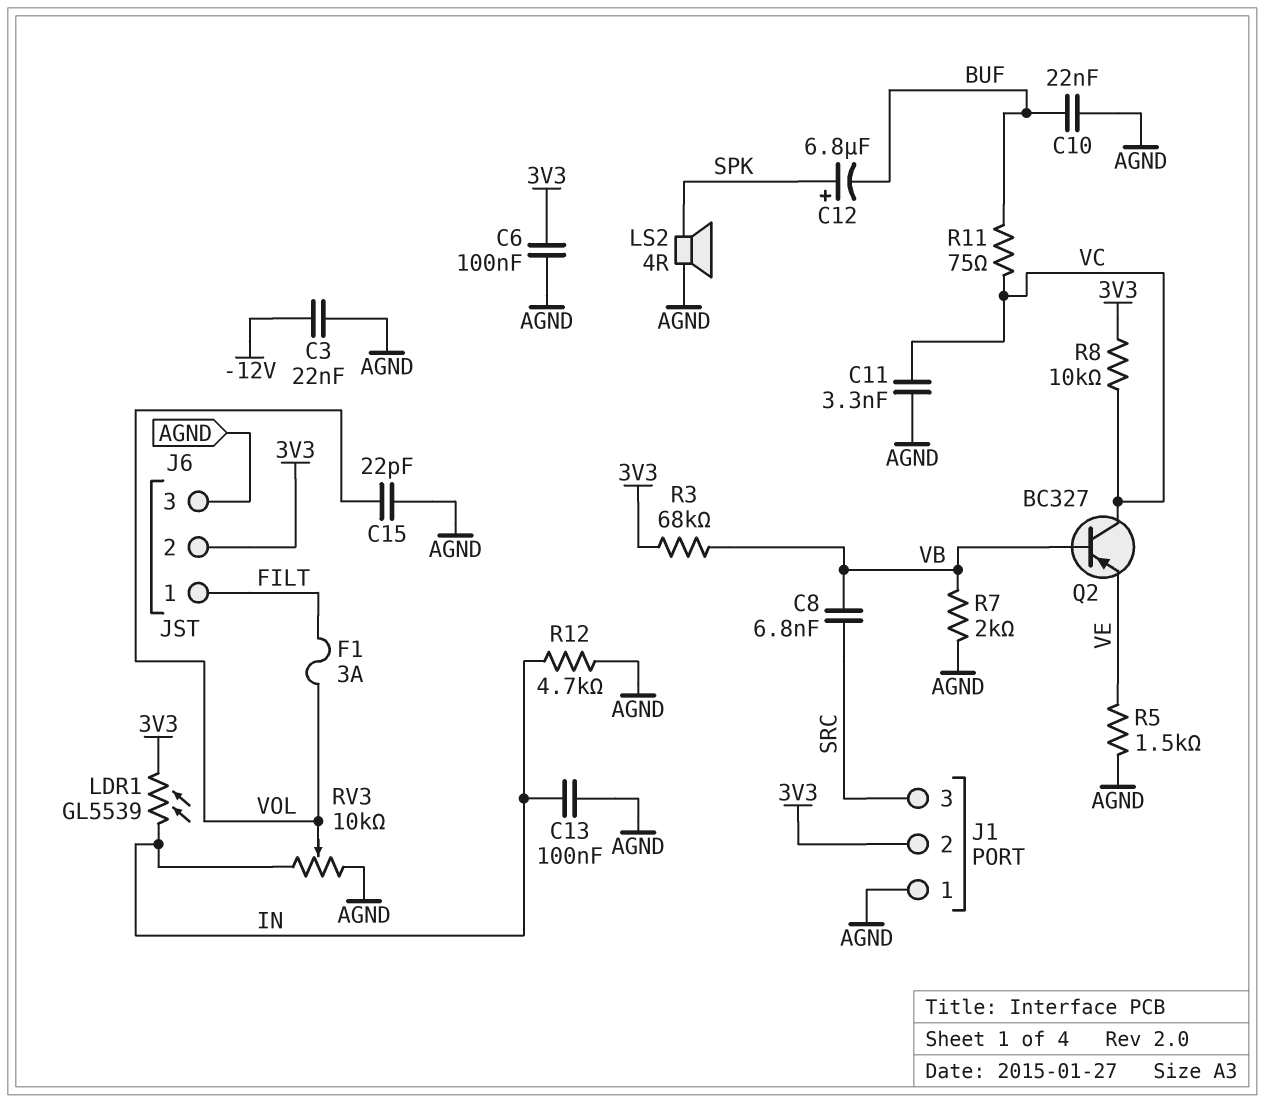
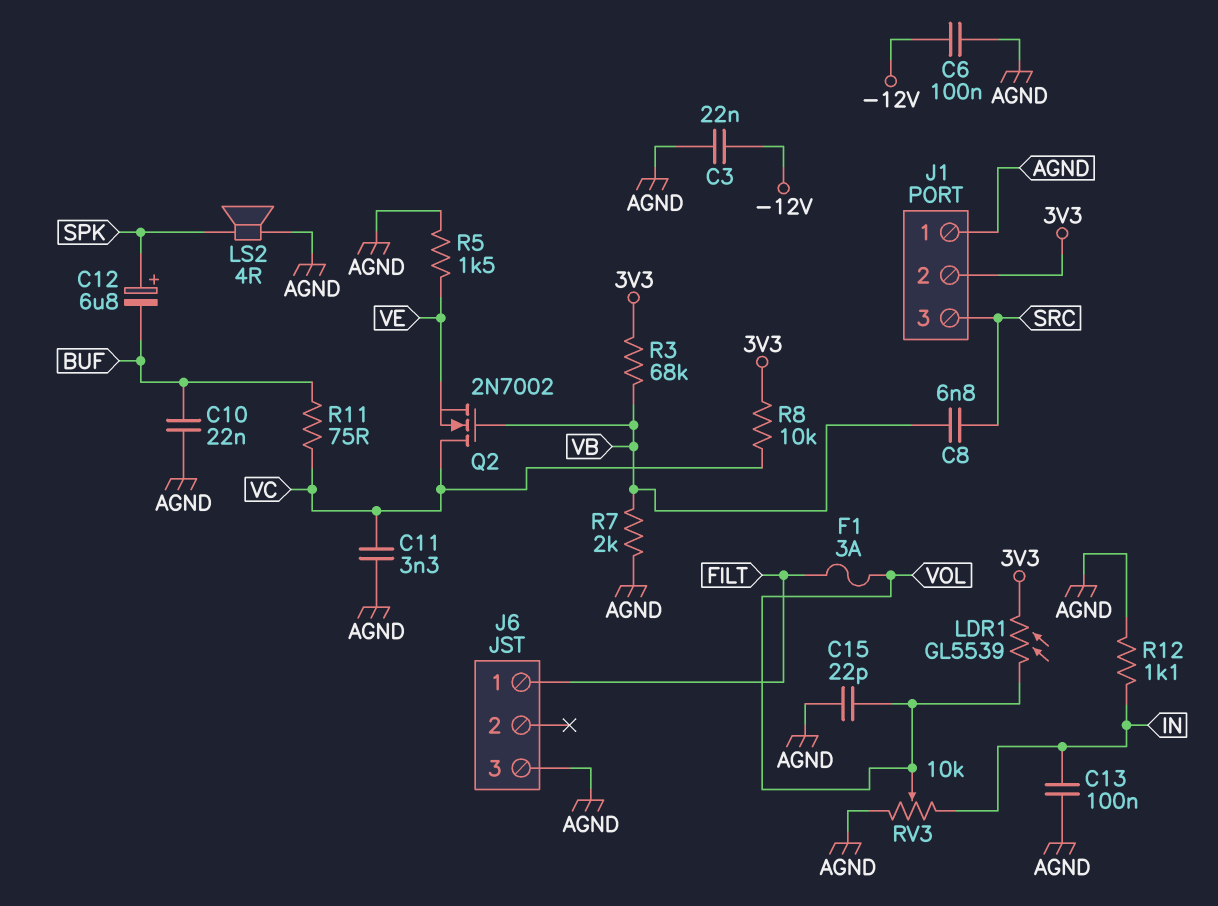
C6: 100nF (3V3, AGND) -> 100nF (-12V, AGND)
J6 pin 2: 3V3 -> none
LDR1: GL5539 (3V3, IN) -> GL5539 (3V3, VOL)
Q2: PNP BC327 (B VB, C VC, E VE) -> NMOS 2N7002 (G VB, D VC, S VE)
R12: 4.7k (AGND, IN) -> 1.1k (AGND, IN)

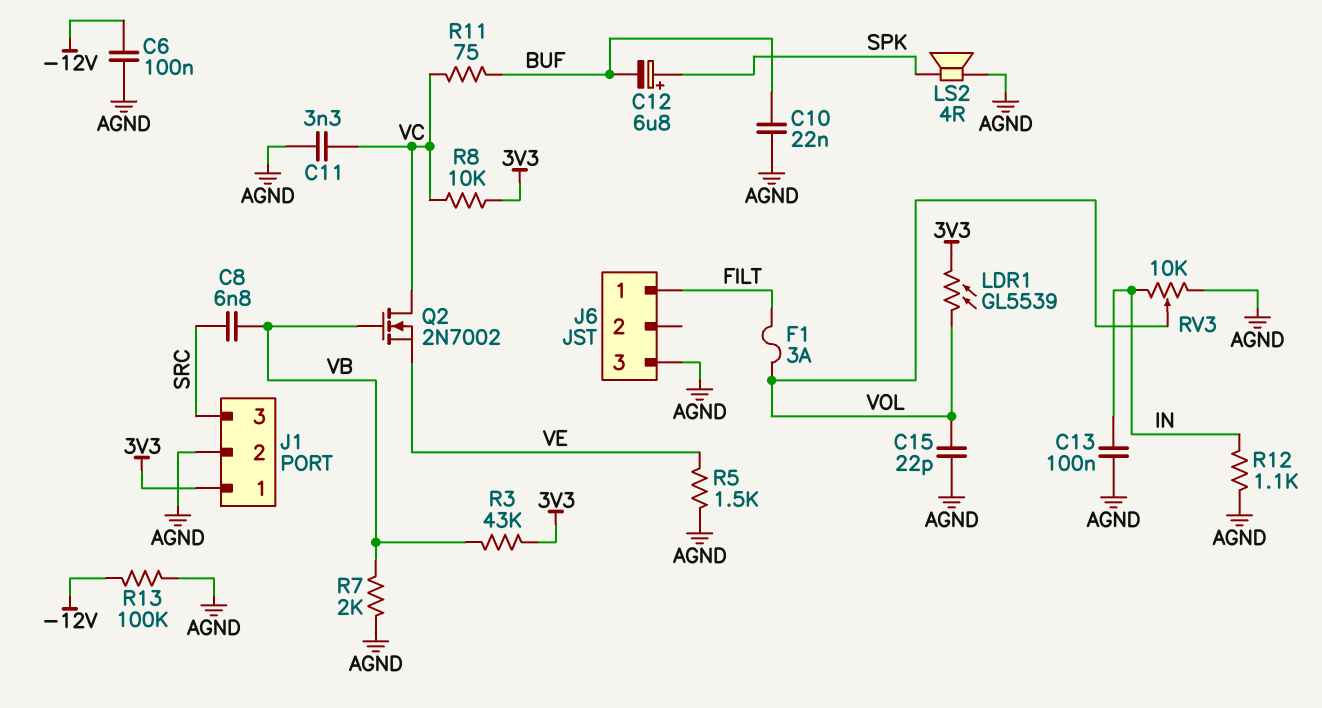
C3: 22nF (-12V, AGND) -> none
J1 pin 1: AGND -> 3V3
J1 pin 2: 3V3 -> AGND
R3: 68k (3V3, VB) -> 43k (3V3, VB)
R13: none -> 100k (-12V, AGND)

